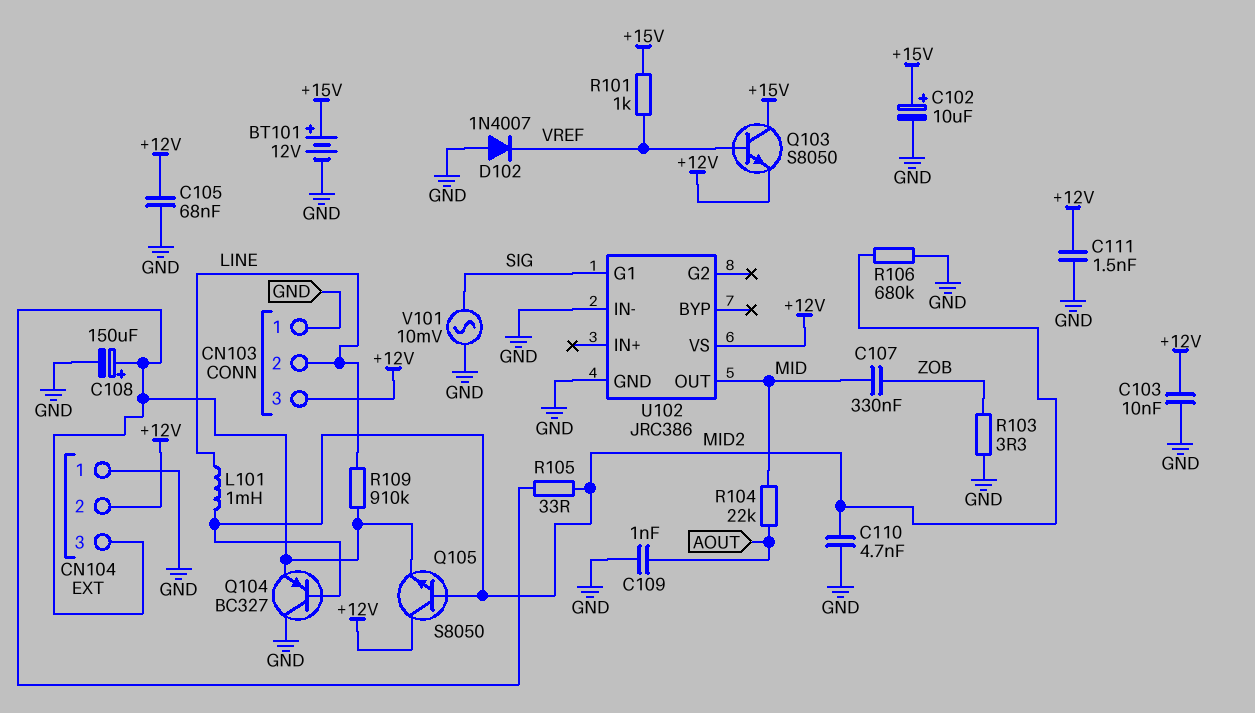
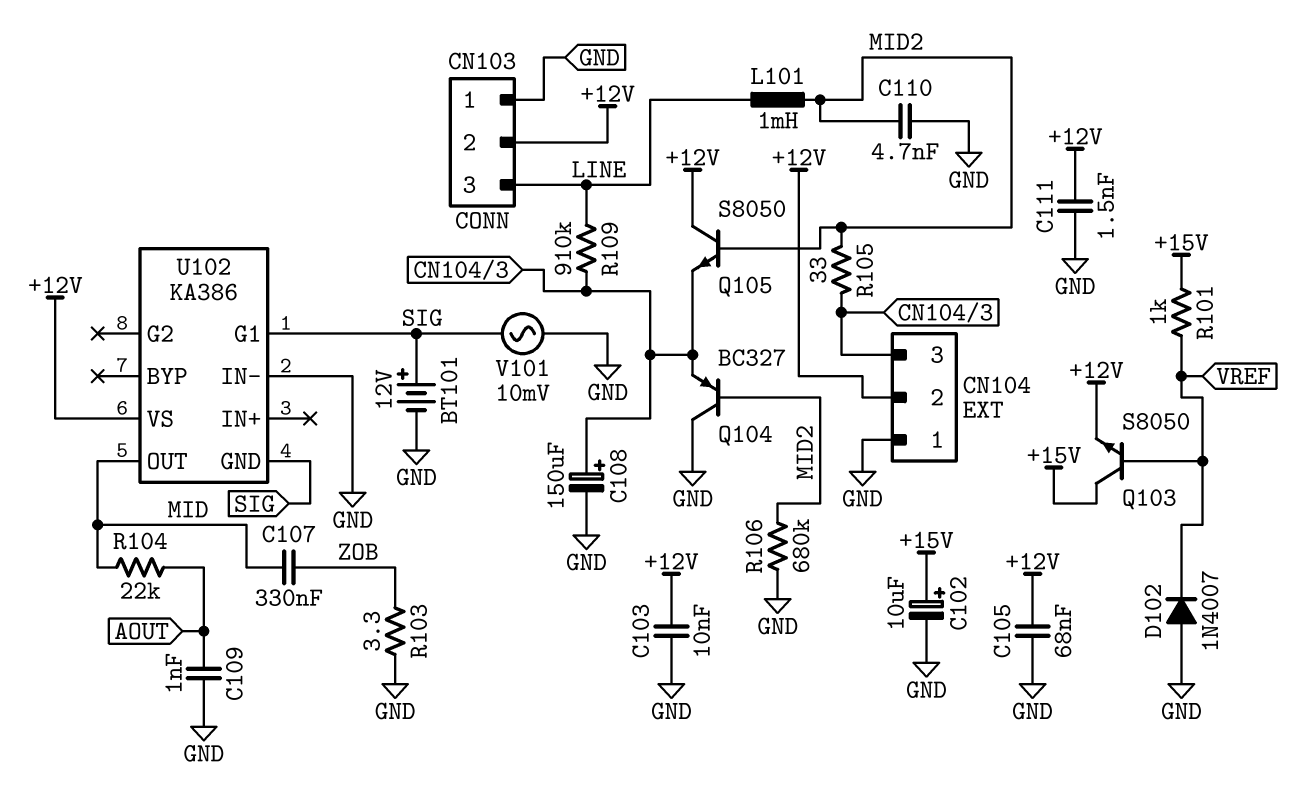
BT101: 12V (plus +15V, minus GND) -> 12V (plus SIG, minus GND)
CN103 pin 2: LINE -> +12V
CN103 pin 3: +12V -> LINE
U102: JRC386 -> KA386
U102 pin GND: GND -> SIG

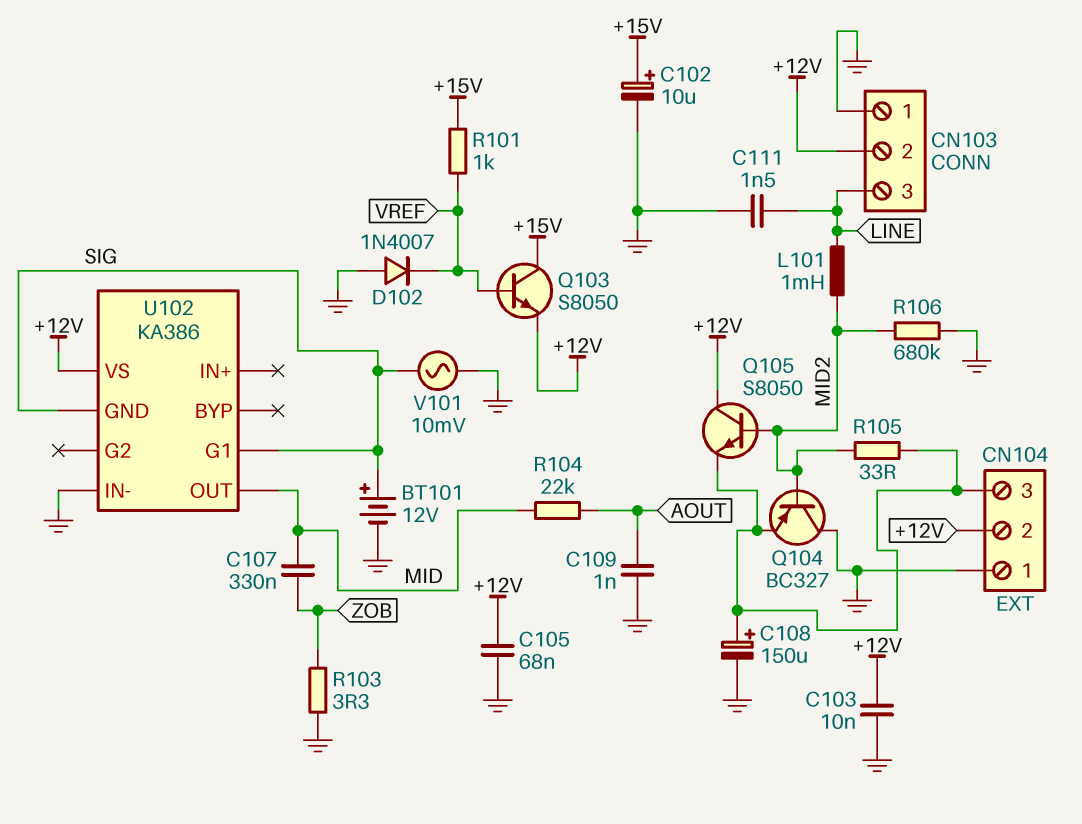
C110: 4.7nF (GND, MID2) -> none
C111: 1.5nF (+12V, GND) -> 1.5nF (GND, LINE)
R109: 910k (CN104/3, LINE) -> none

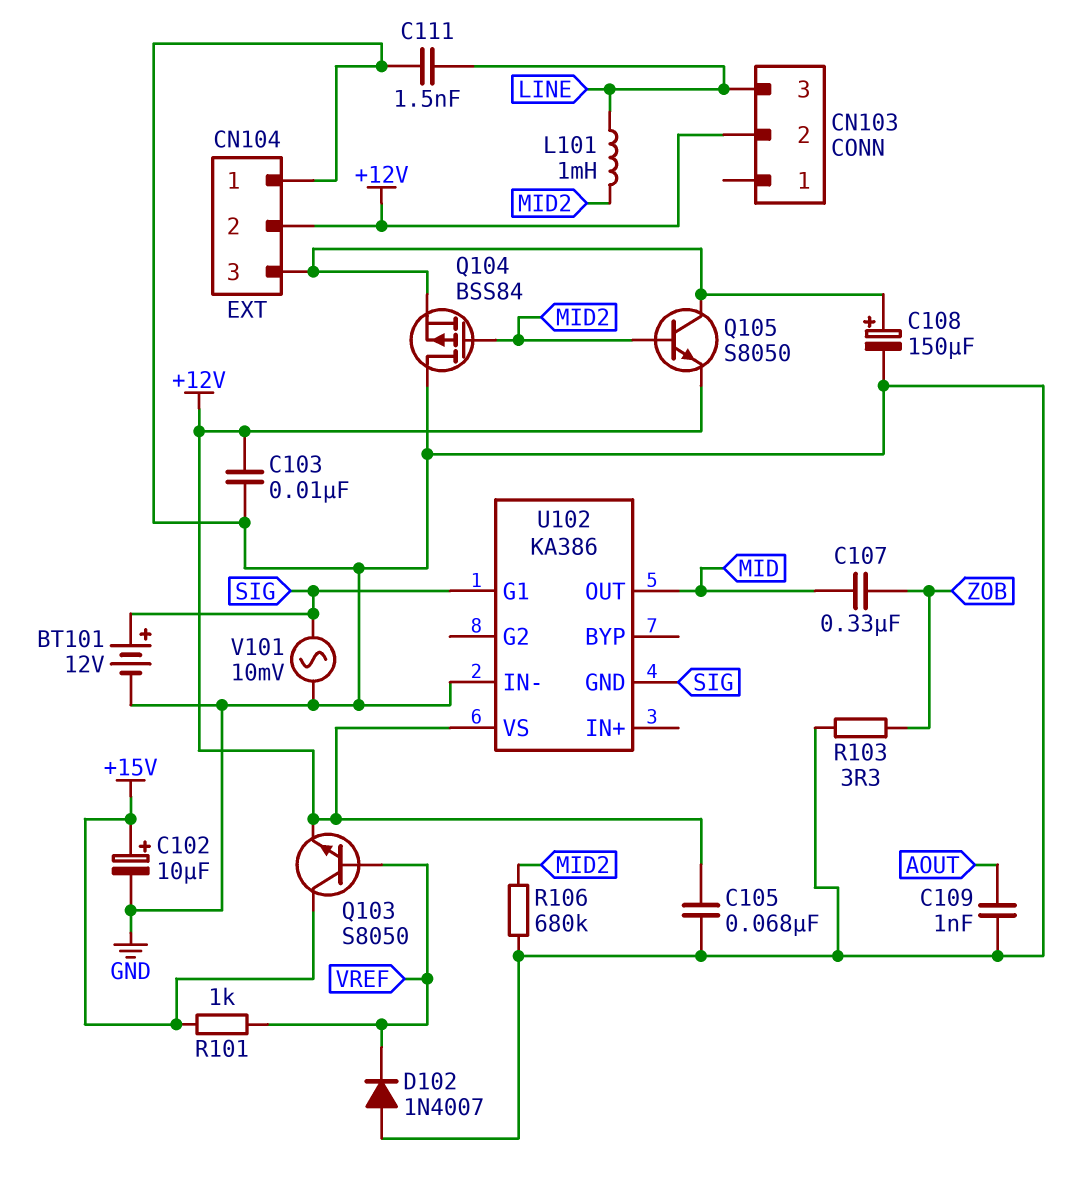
CN103 pin 1: GND -> none
Q104: PNP BC327 (B MID2, C GND, E CN104/3) -> PMOS BSS84 (G MID2, D GND, S CN104/3)
Q105: NPN S8050 (B MID2, C +12V, E CN104/3) -> NPN S8050 (B MID2, C CN104/3, E +12V)
R104: 22k (AOUT, MID) -> none
R105: 33 (CN104/3, MID2) -> none

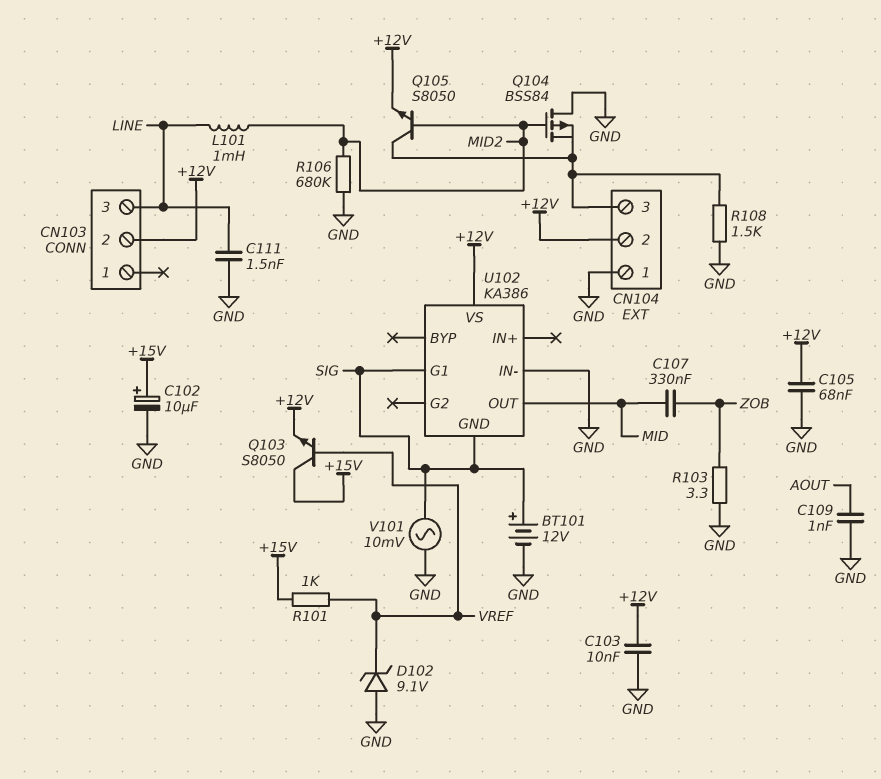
C108: 150uF (plus CN104/3, minus GND) -> none
D102: diode 1N4007 (A GND, K VREF) -> zener 9.1V (A GND, K VREF)
R108: none -> 1.5k (CN104/3, GND)

